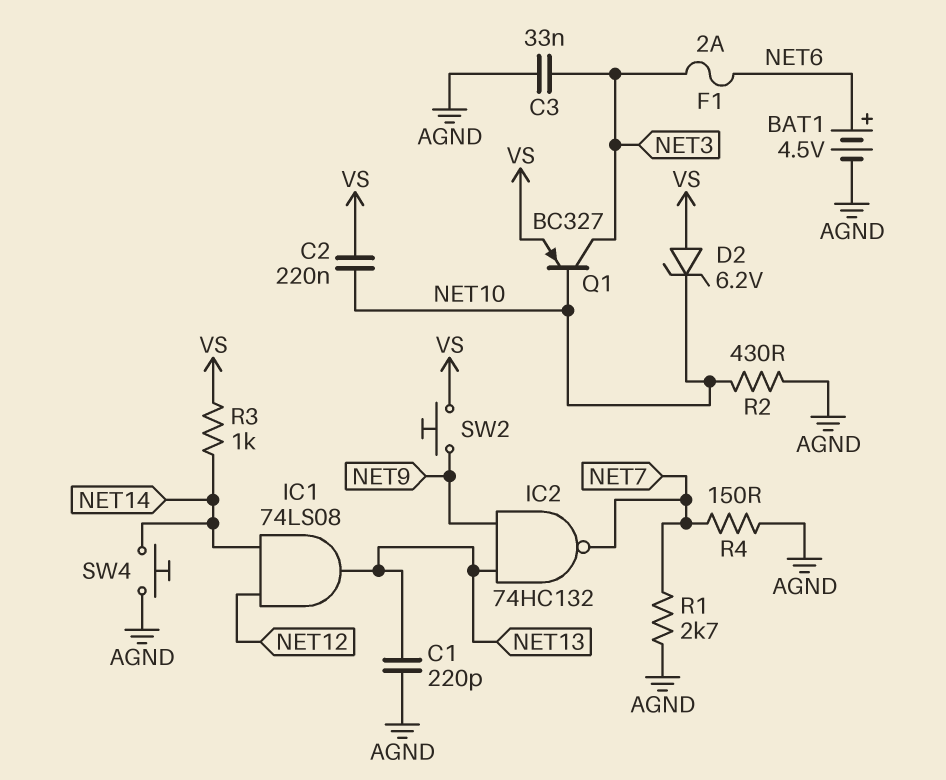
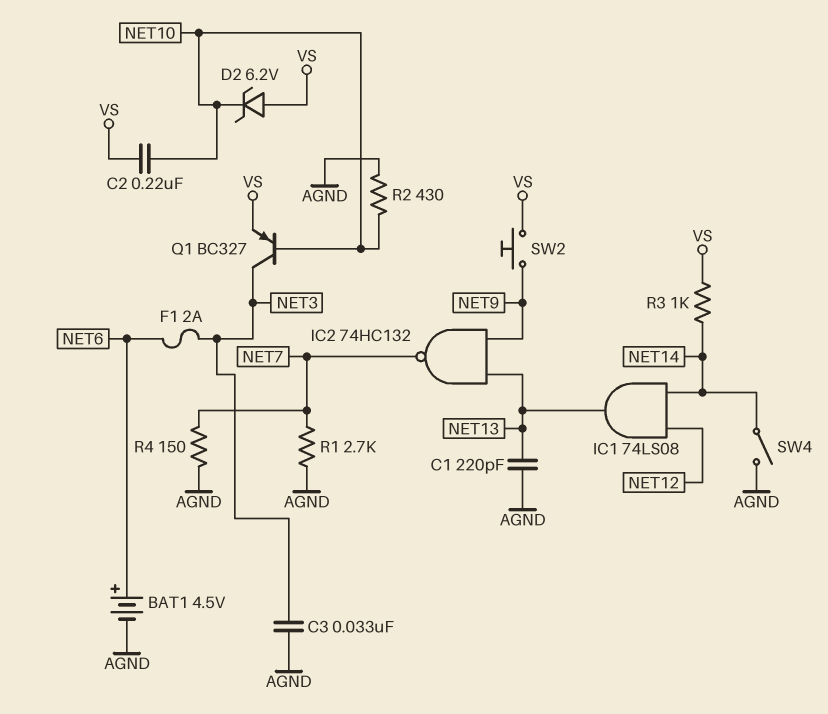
SW4: button (AGND, NET14) -> switch (AGND, NET14)

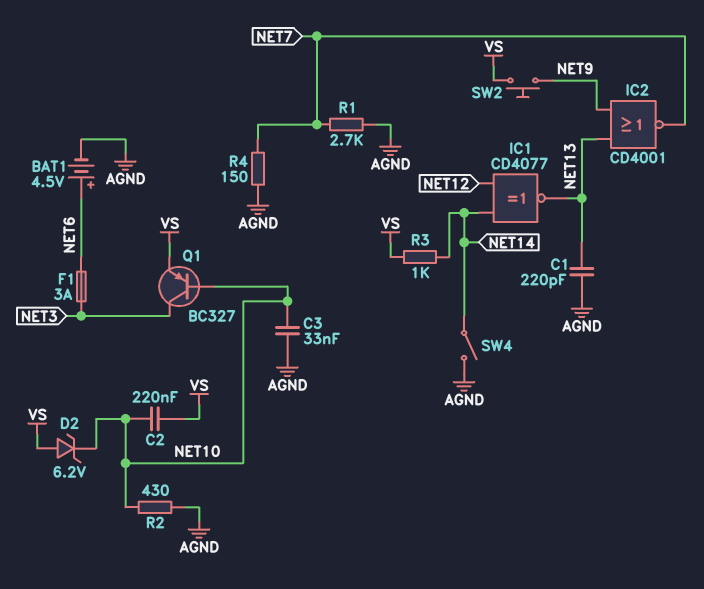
C3: 33nF (AGND, NET3) -> 33nF (AGND, NET10)
F1: 2A (NET3, NET6) -> 3A (NET3, NET6)
IC1: AND 74LS08 (in NET12, in NET14, out NET13) -> XNOR CD4077 (in NET12, in NET14, out NET13)
IC2: NAND 74HC132 (in NET9, in NET13, out NET7) -> NOR CD4001 (in NET9, in NET13, out NET7)

